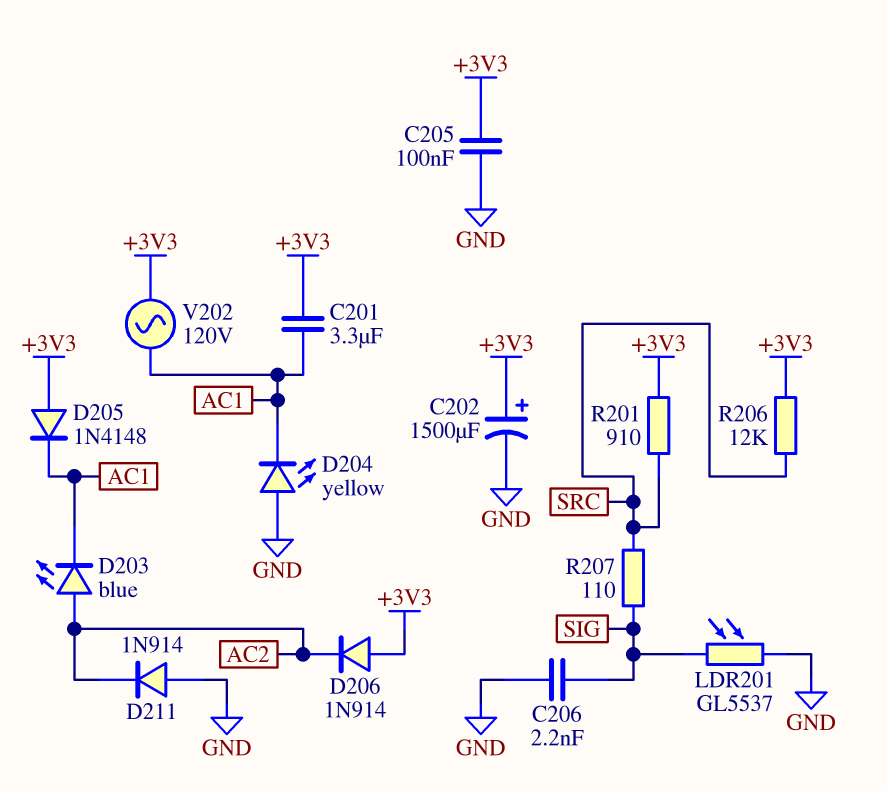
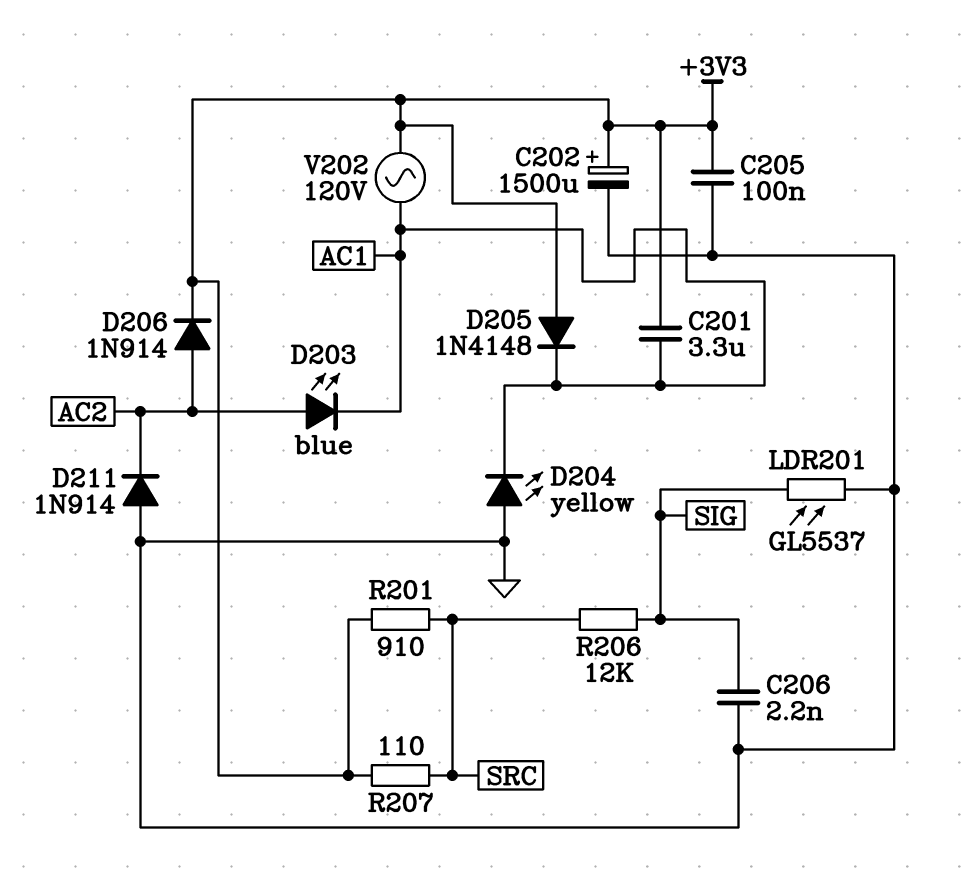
D206: diode 1N914 (A +3V3, K AC2) -> diode 1N914 (A AC2, K +3V3)
R206: 12k (+3V3, SRC) -> 12k (SIG, SRC)
R207: 110 (SIG, SRC) -> 110 (+3V3, SRC)

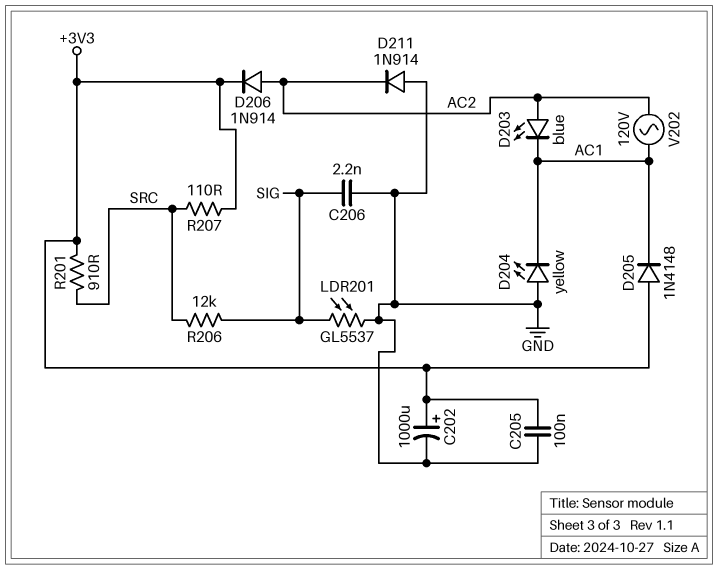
C201: 3.3uF (+3V3, AC1) -> none
C202: 1500uF (plus +3V3, minus GND) -> 1000uF (plus +3V3, minus GND)
V202: AC 120V (+3V3, AC1) -> AC 120V (AC1, AC2)

